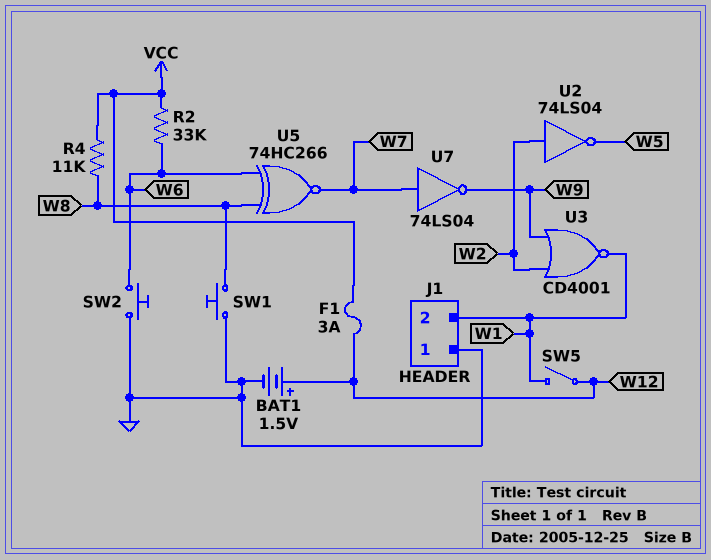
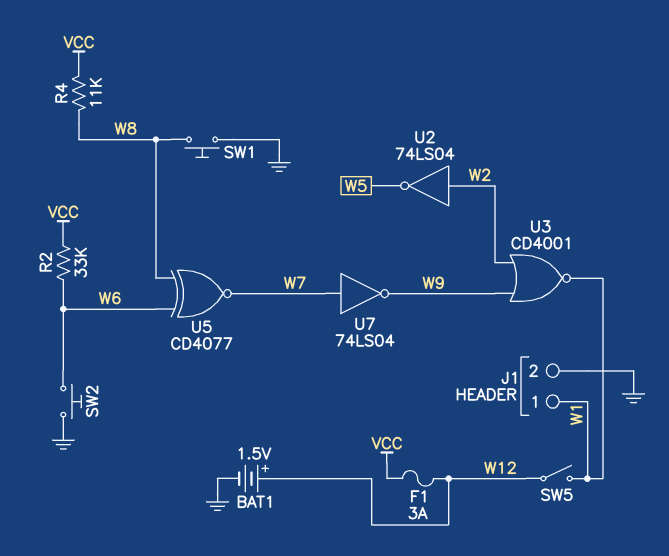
J1 pin 1: GND -> W1
J1 pin 2: W1 -> GND
U5: XNOR 74HC266 (in W6, in W8, out W7) -> XNOR CD4077 (in W6, in W8, out W7)

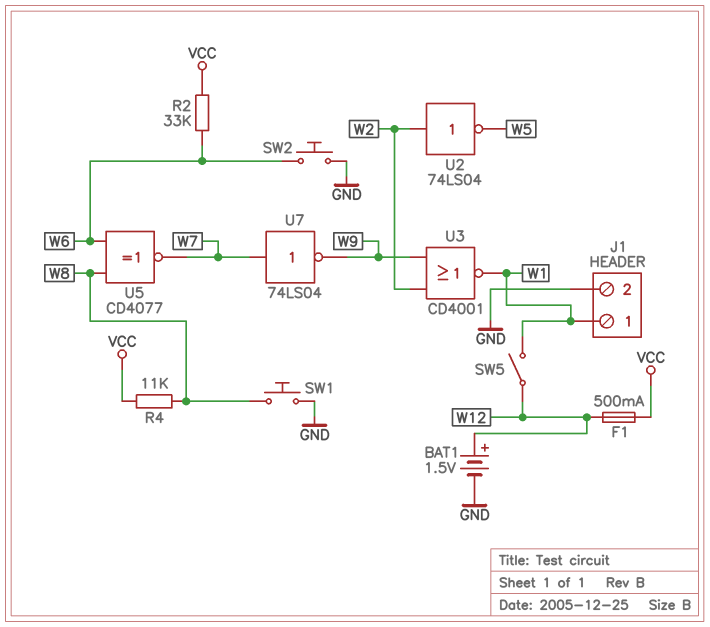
F1: 3A (VCC, W12) -> 500mA (VCC, W12)

